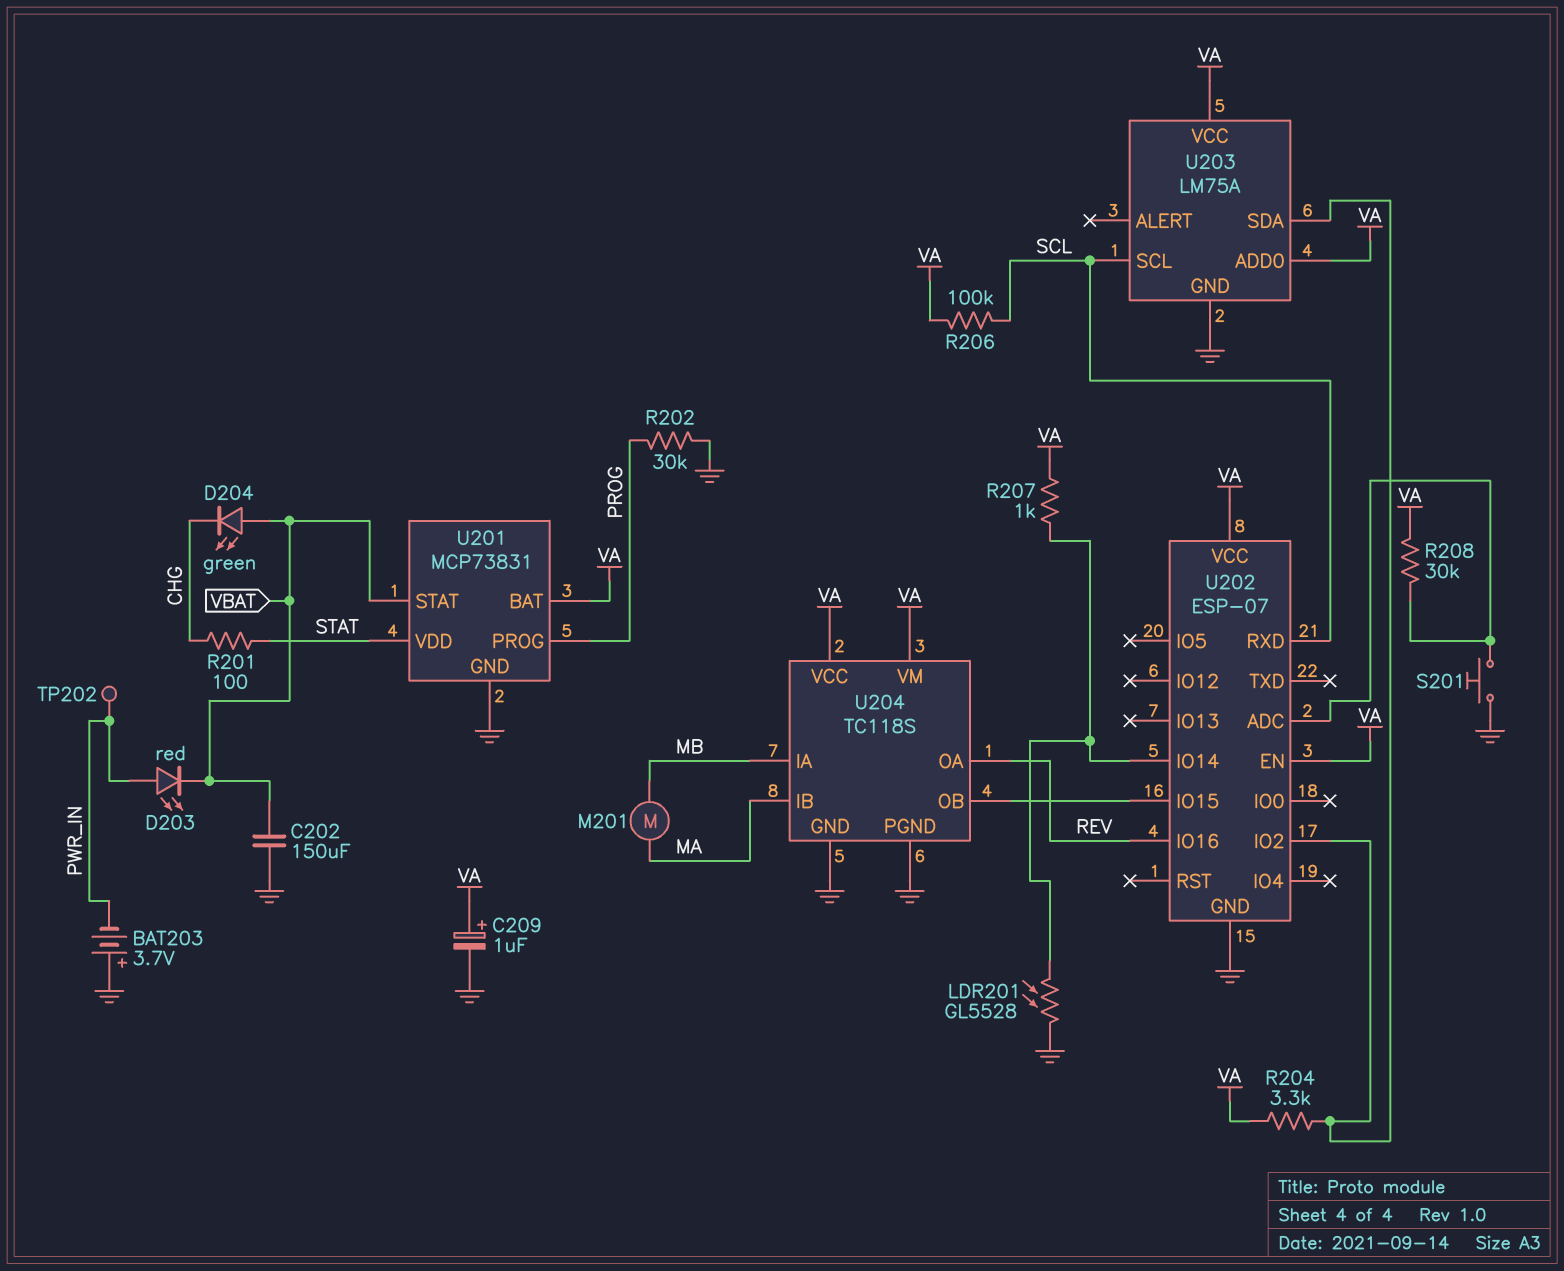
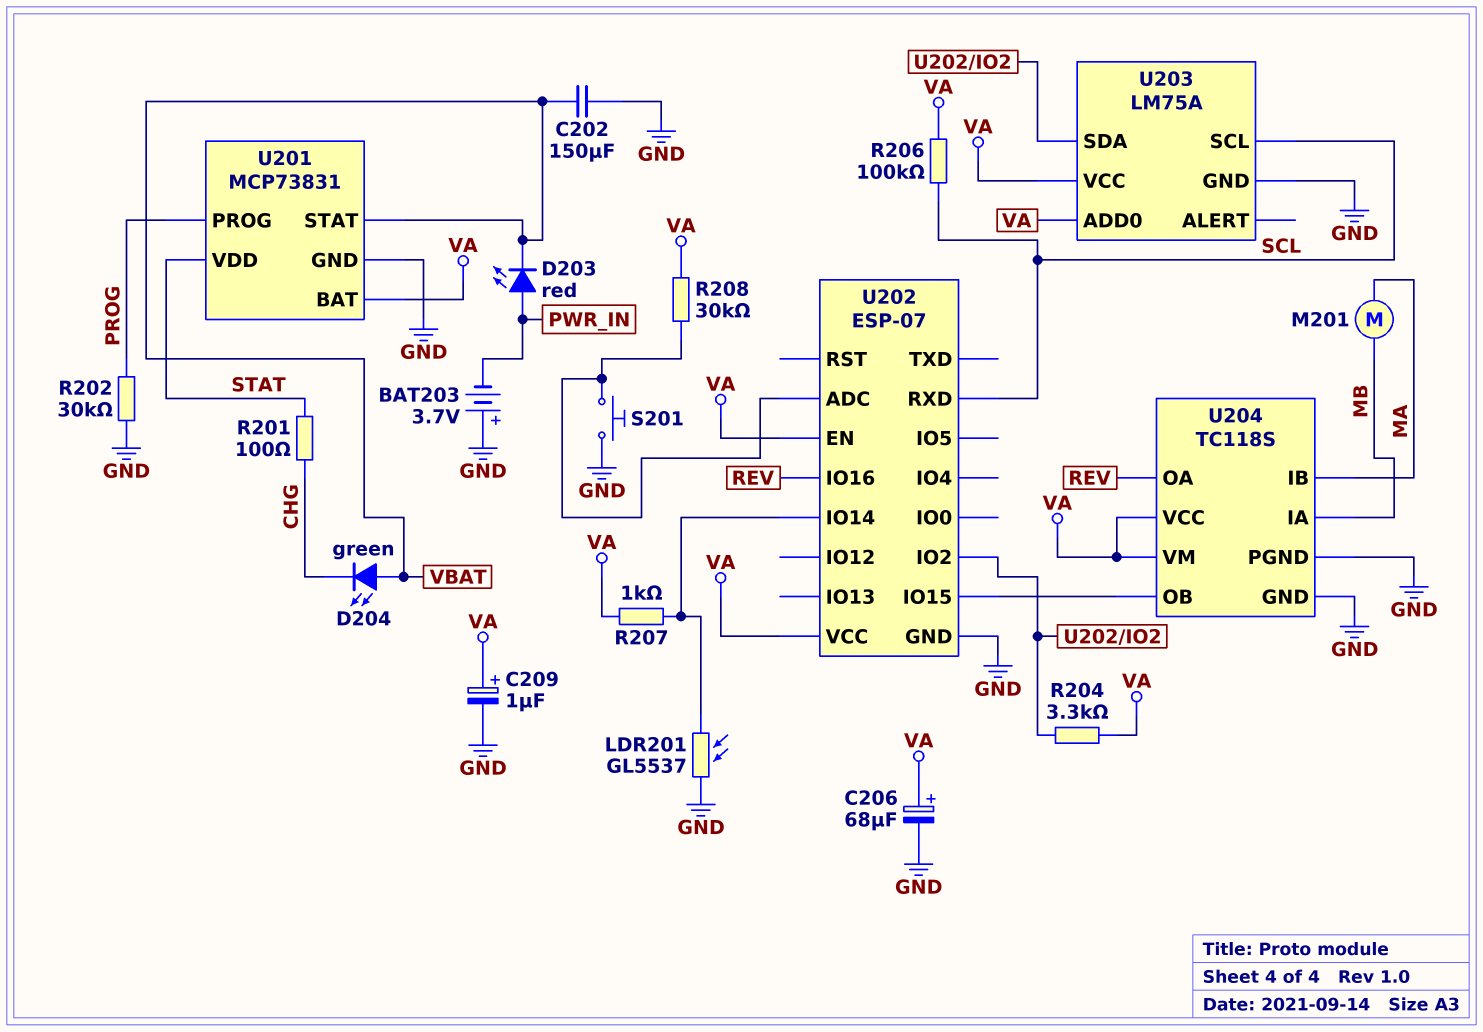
C206: none -> 68uF (plus VA, minus GND)
LDR201: GL5528 (GND, U202/IO14) -> GL5537 (GND, U202/IO14)
TP202: test point (PWR_IN) -> none

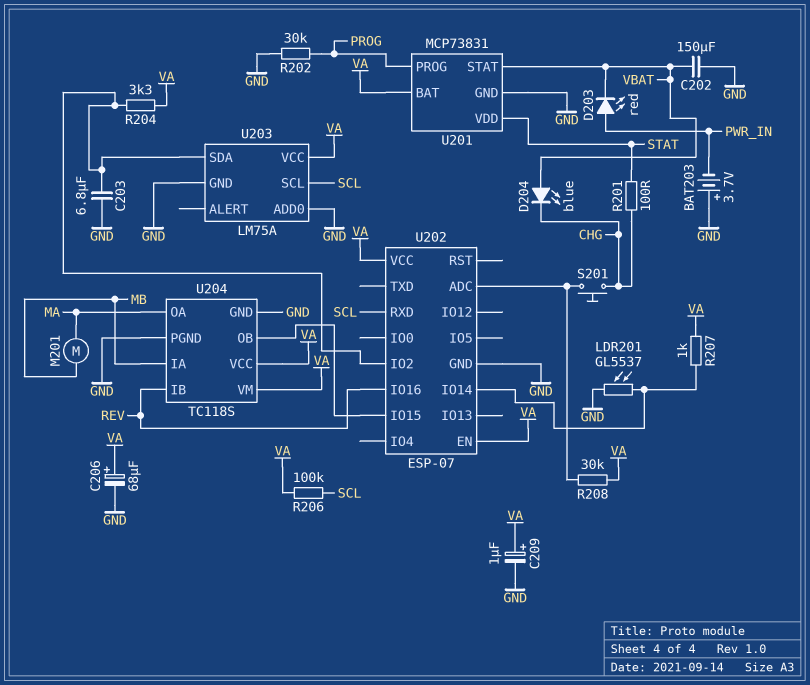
C203: none -> 6.8uF (GND, U202/IO2)
D204: LED green (A VBAT, K CHG) -> LED blue (A VBAT, K CHG)
S201: button (GND, U202/ADC) -> button (CHG, U202/ADC)
U203 pin ADD0: VA -> GND
U204 pin IB: MA -> REV
U204 pin OA: REV -> MA

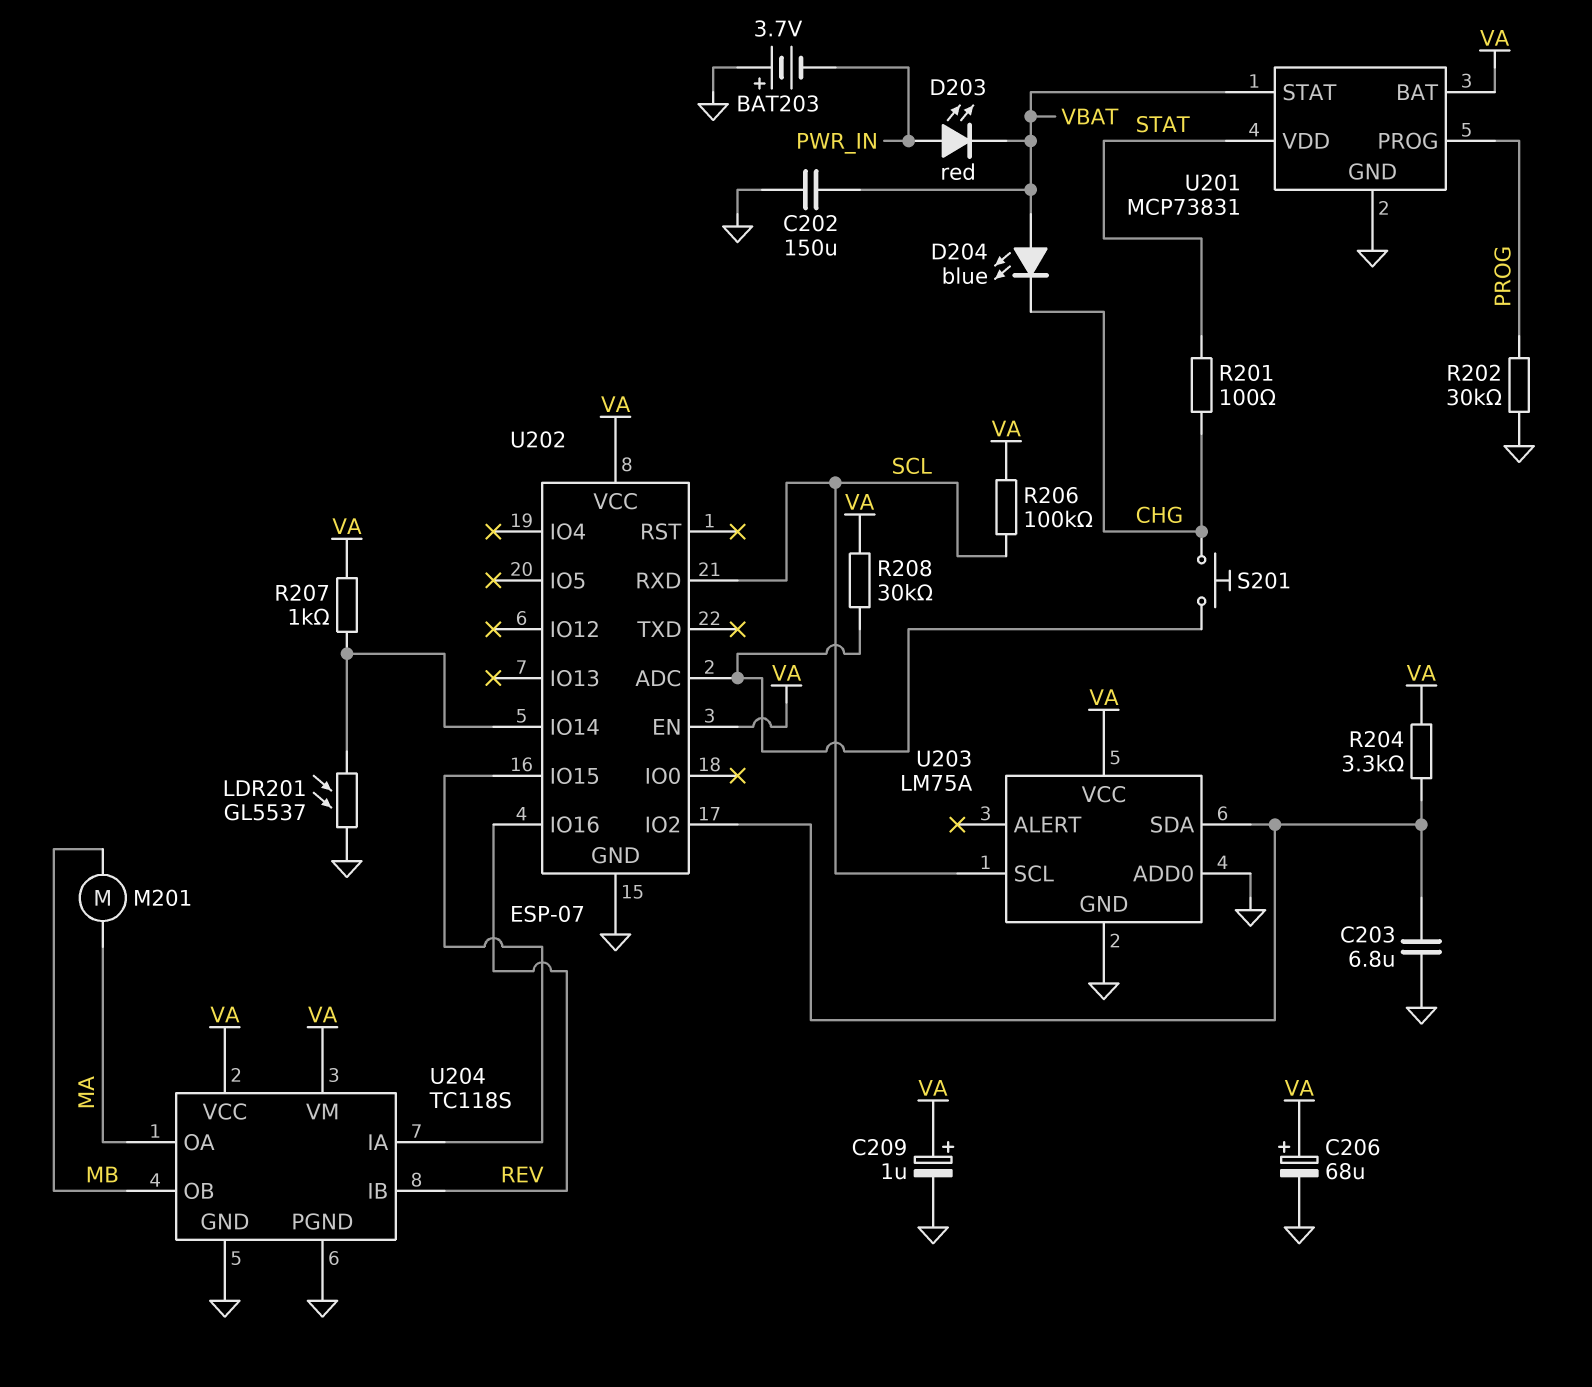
U204 pin IA: MB -> U202/IO15
U204 pin OB: U202/IO15 -> MB

